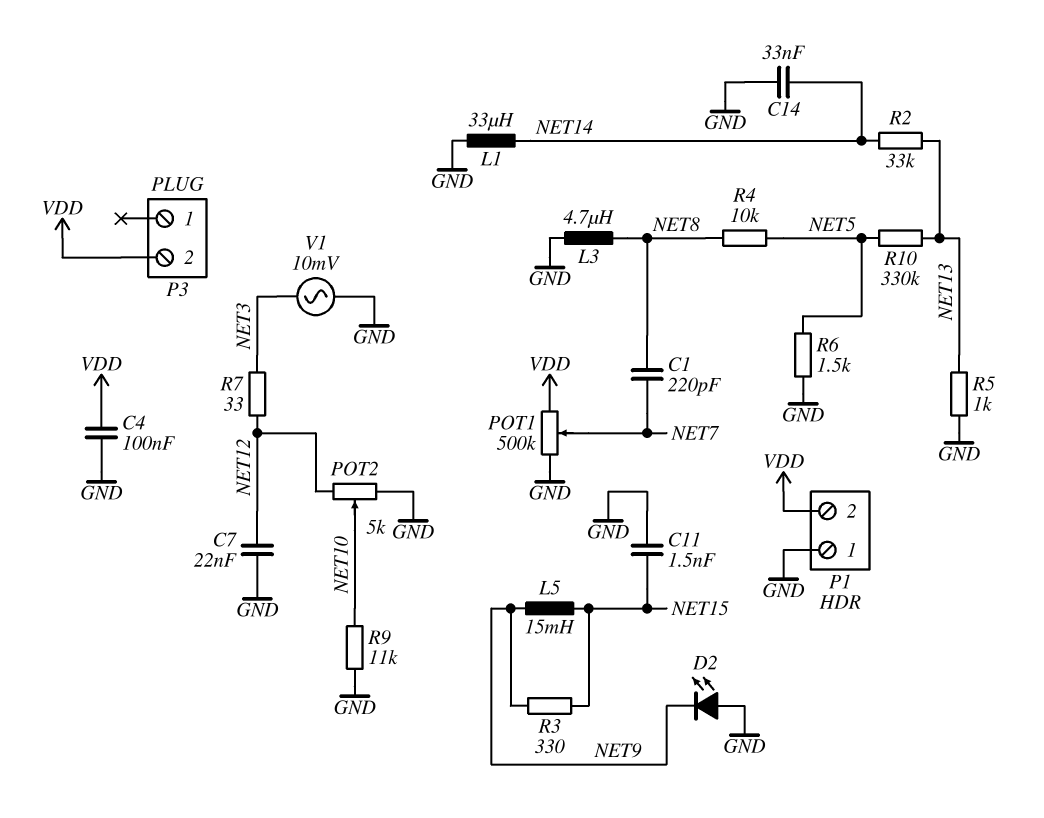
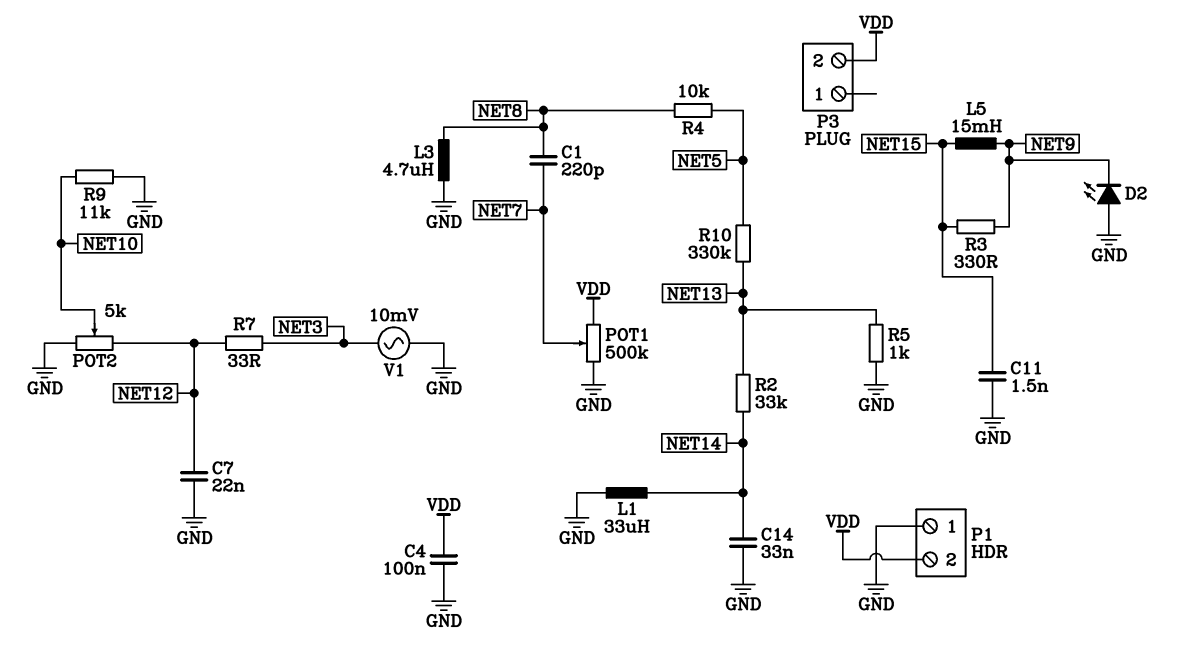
R6: 1.5k (GND, NET5) -> none

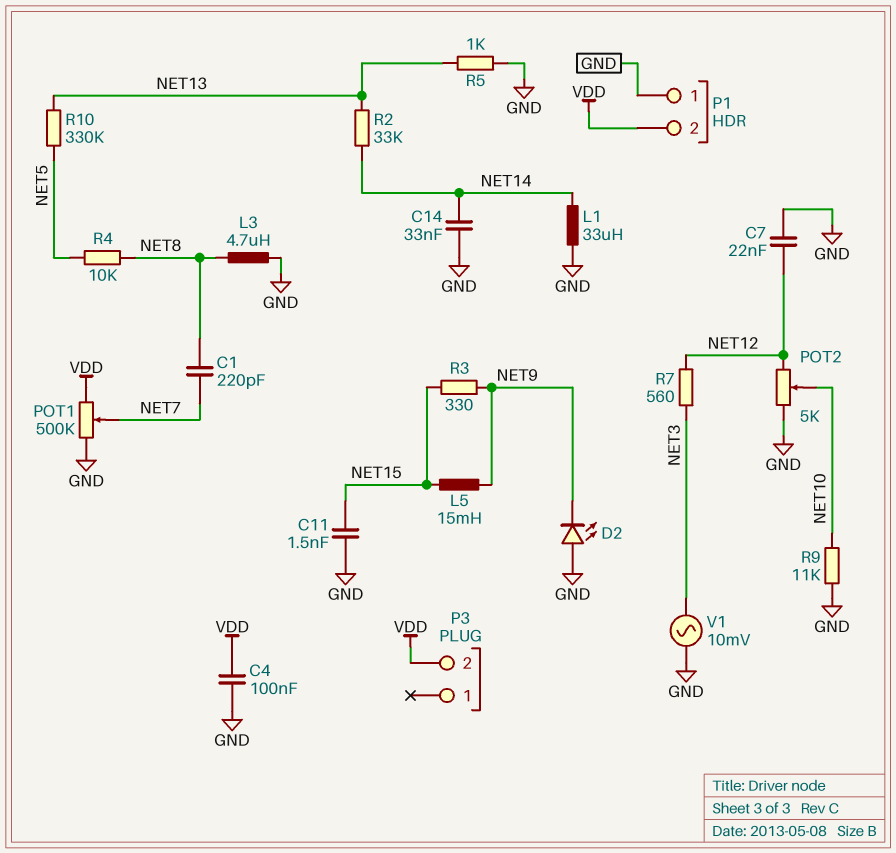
R7: 33 (NET3, NET12) -> 560 (NET3, NET12)

